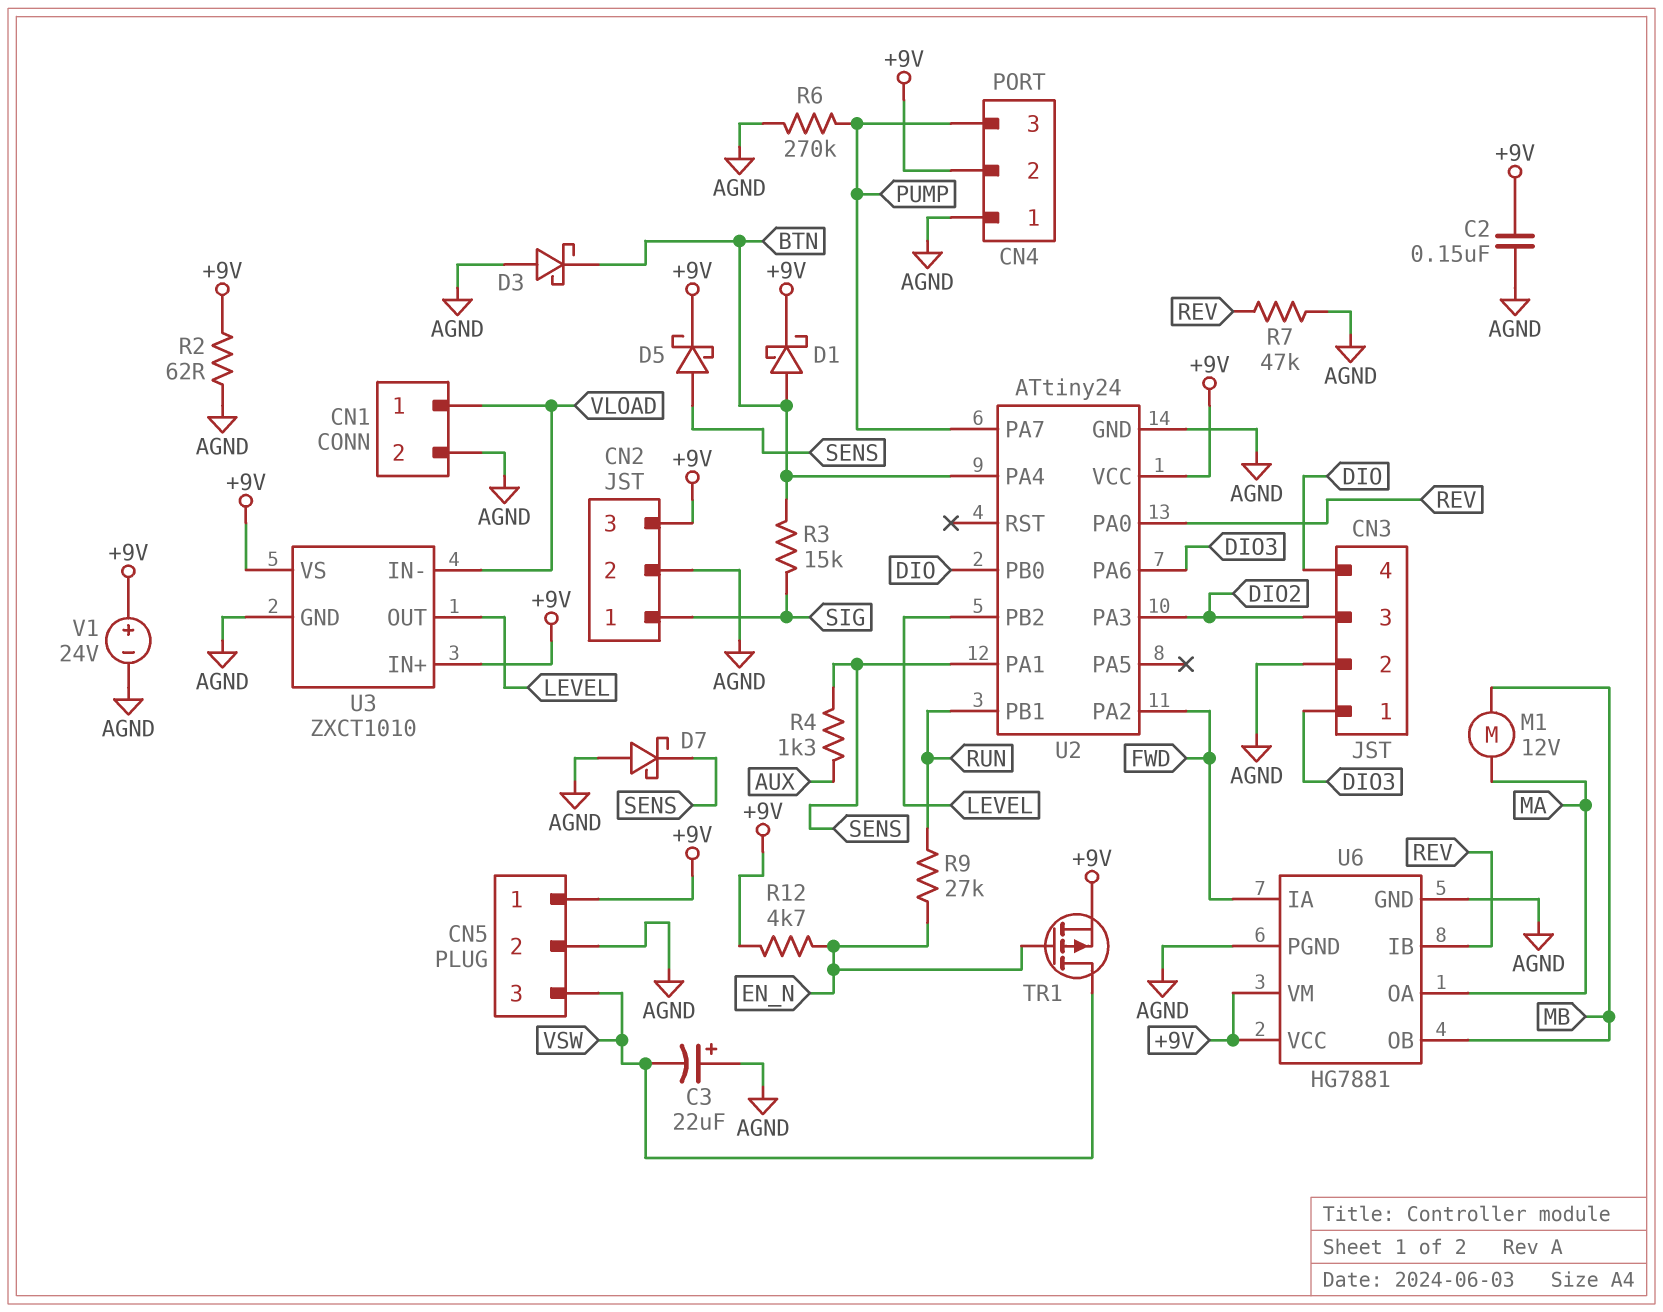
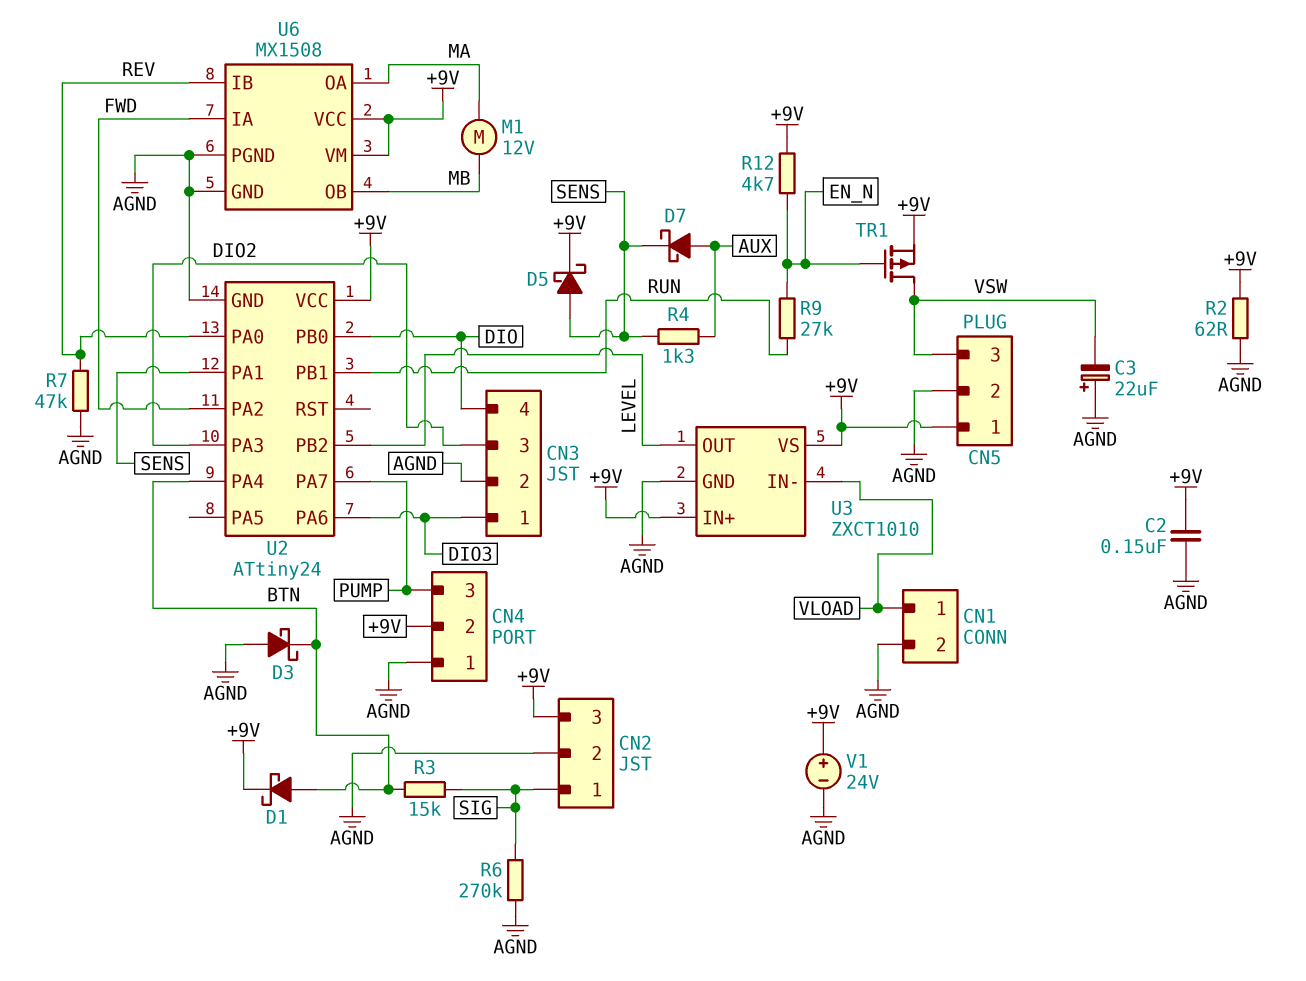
D7: schottky (A AGND, K SENS) -> schottky (A AUX, K SENS)
R6: 270k (AGND, PUMP) -> 270k (AGND, SIG)
U6: HG7881 -> MX1508

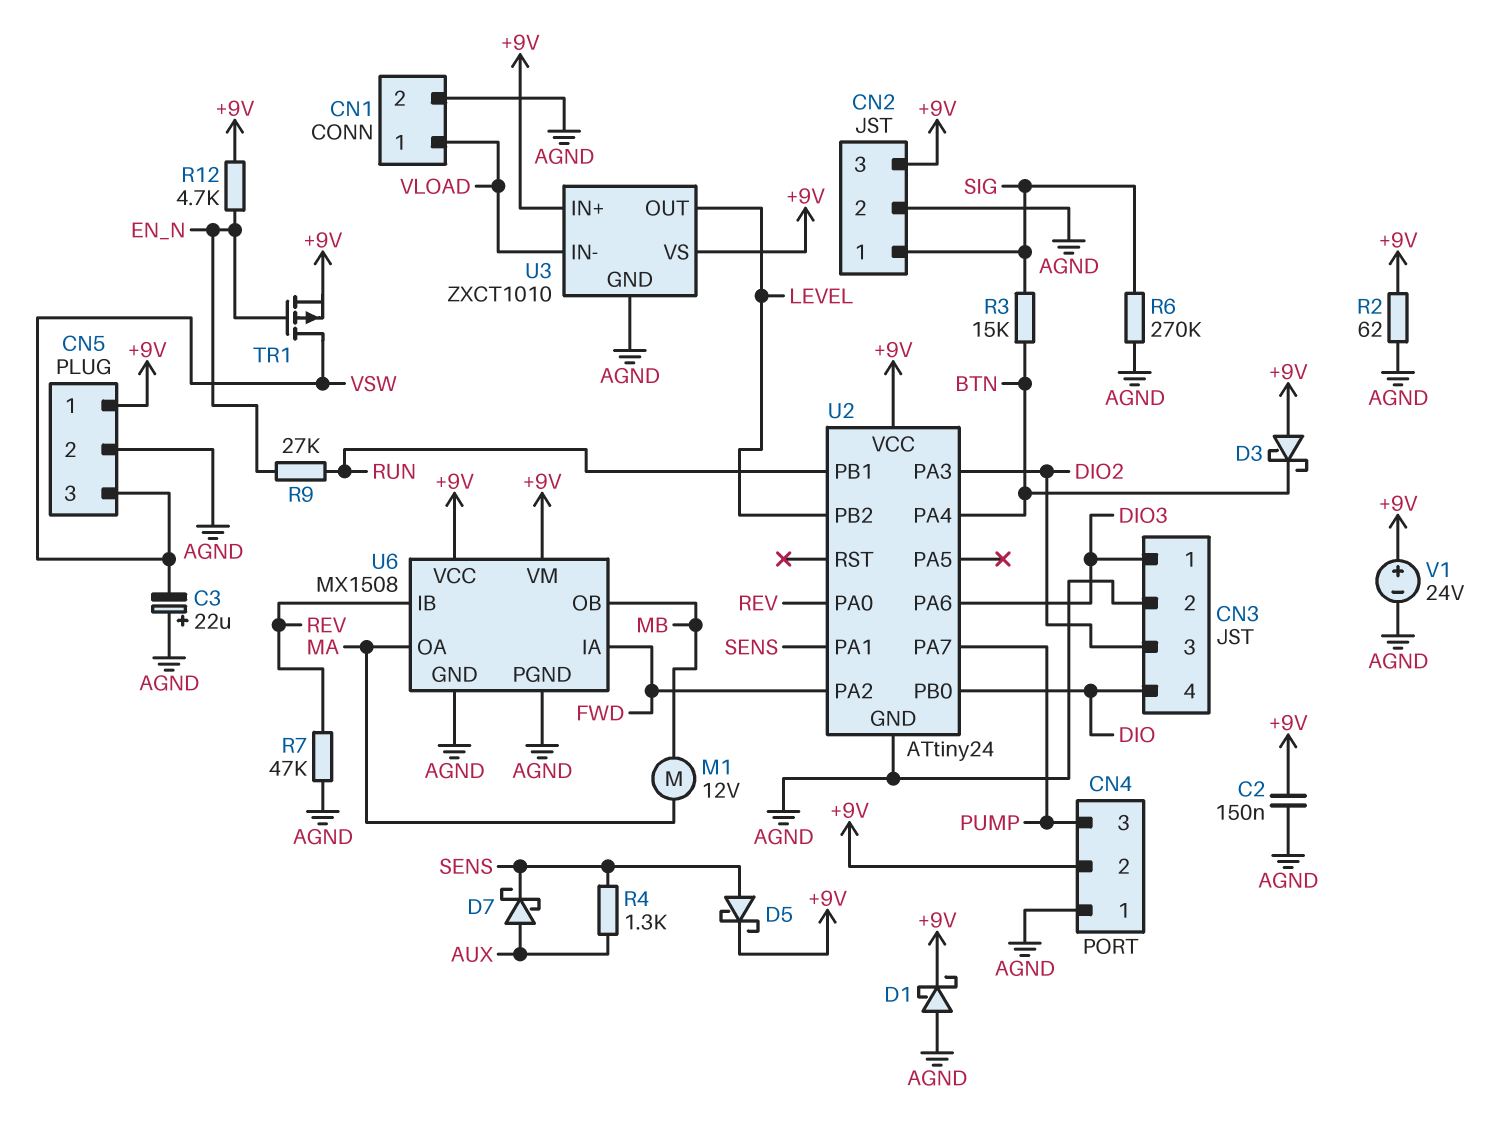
D1: schottky (A BTN, K +9V) -> schottky (A AGND, K +9V)
D3: schottky (A AGND, K BTN) -> schottky (A +9V, K BTN)

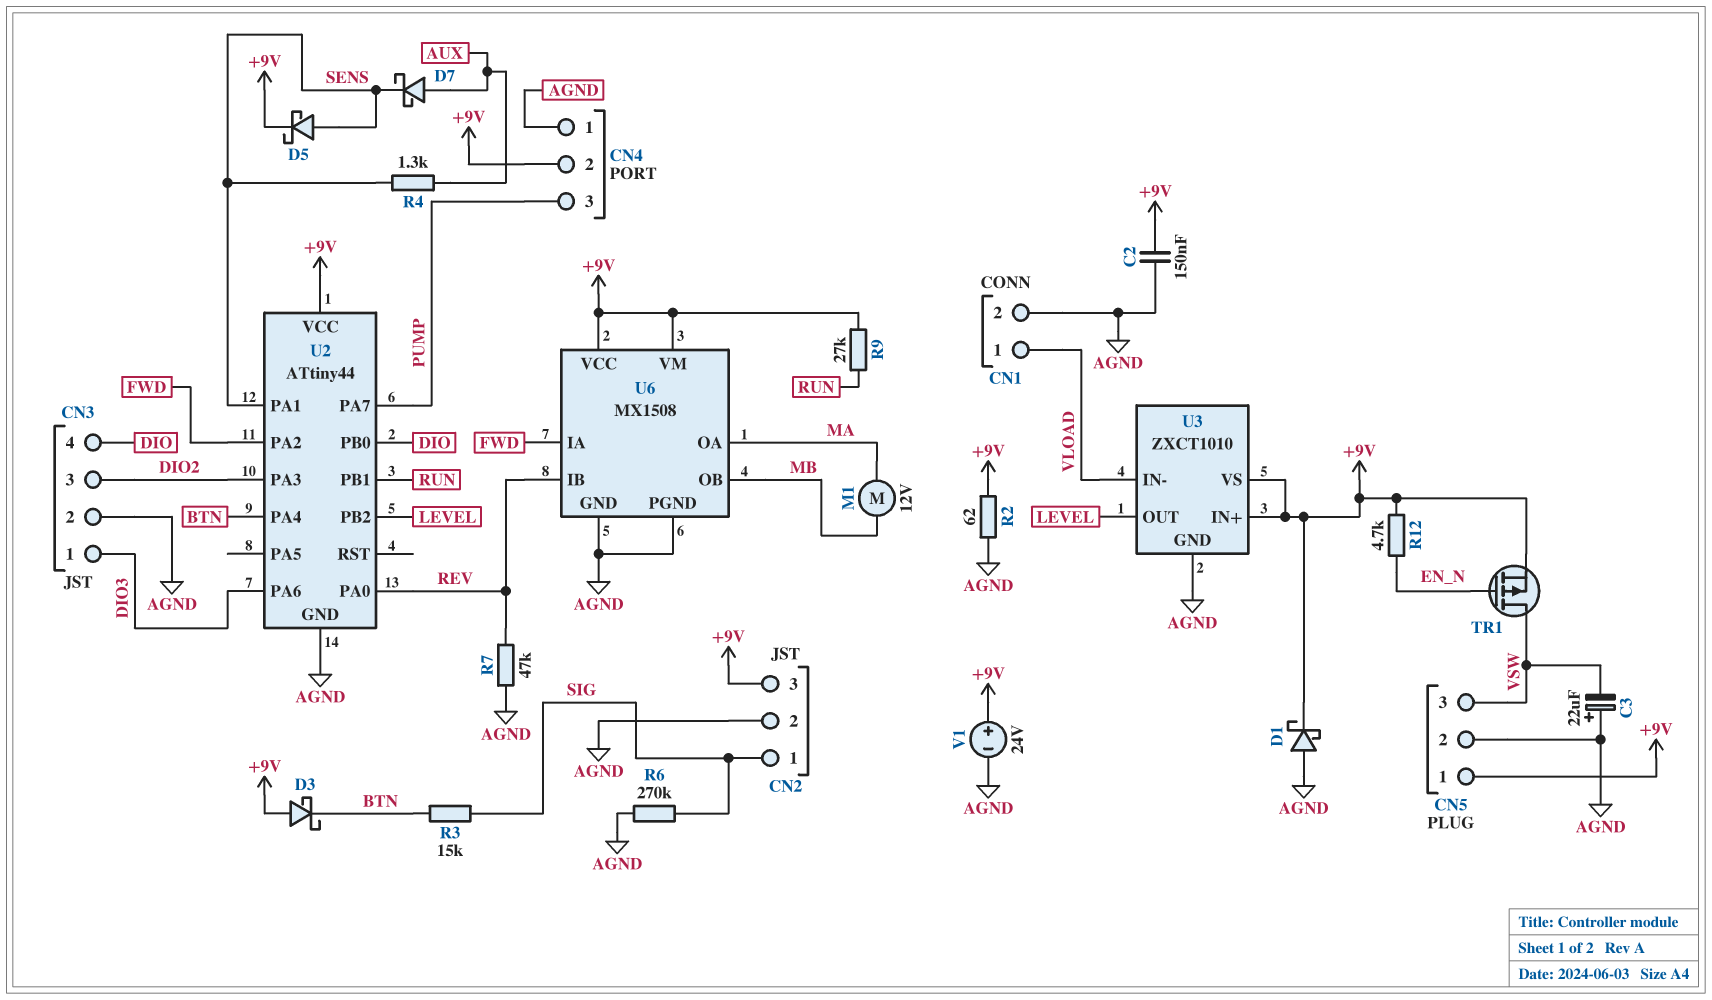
R9: 27k (EN_N, RUN) -> 27k (+9V, RUN)
U2: ATtiny24 -> ATtiny44

